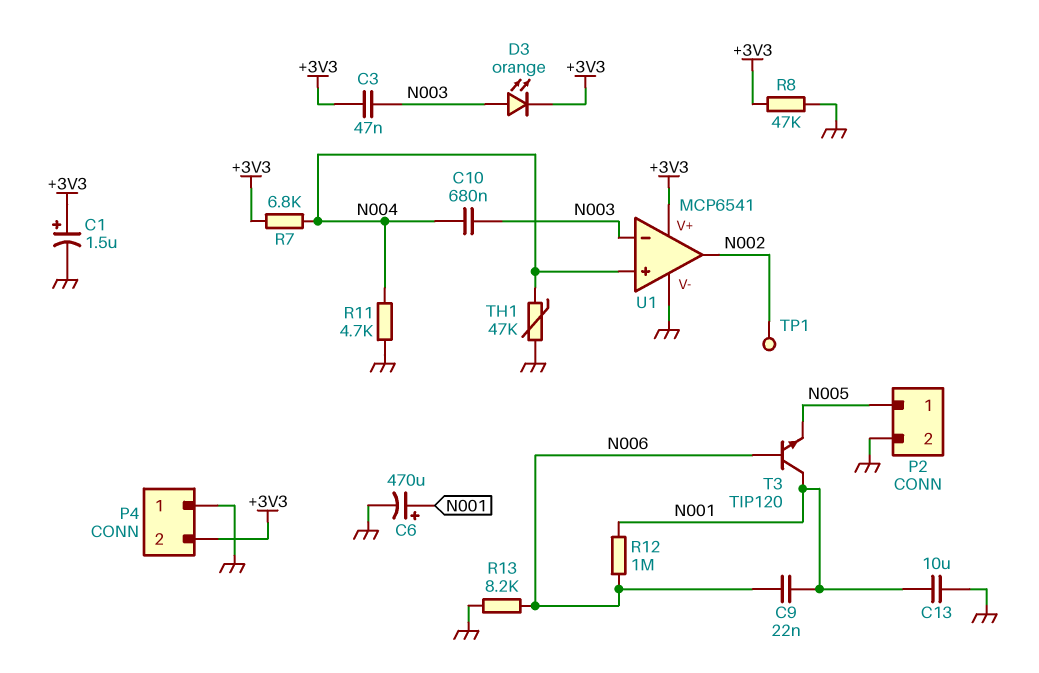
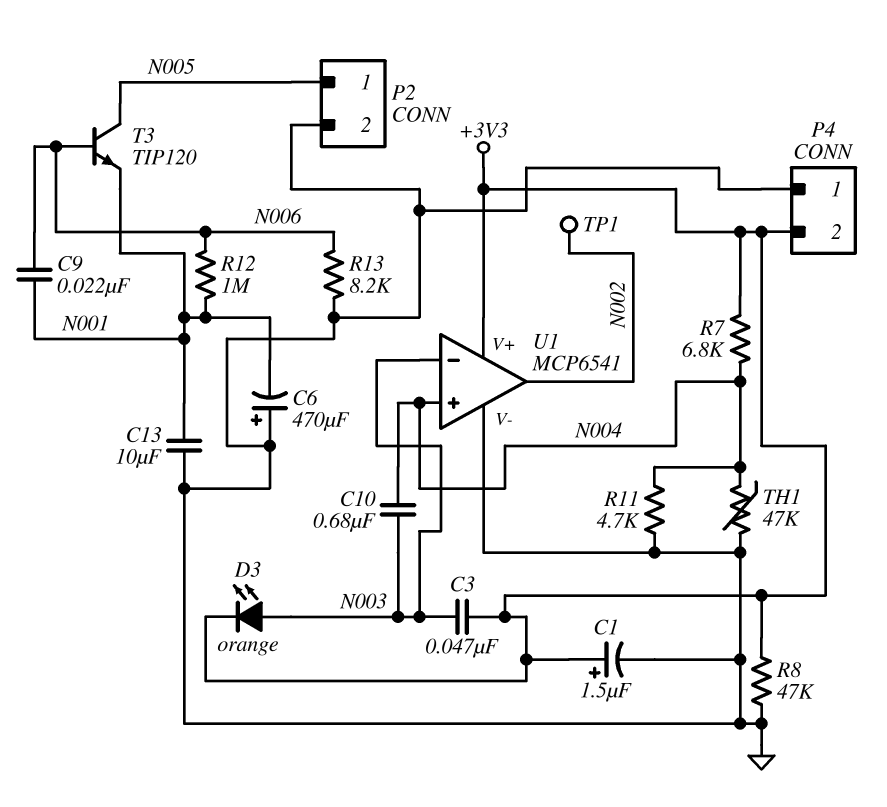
C6: 470uF (plus N001, minus GND) -> 470uF (plus GND, minus N001)
T3: NPN TIP120 (B N006, C N001, E N005) -> NPN TIP120 (B N006, C N005, E N001)

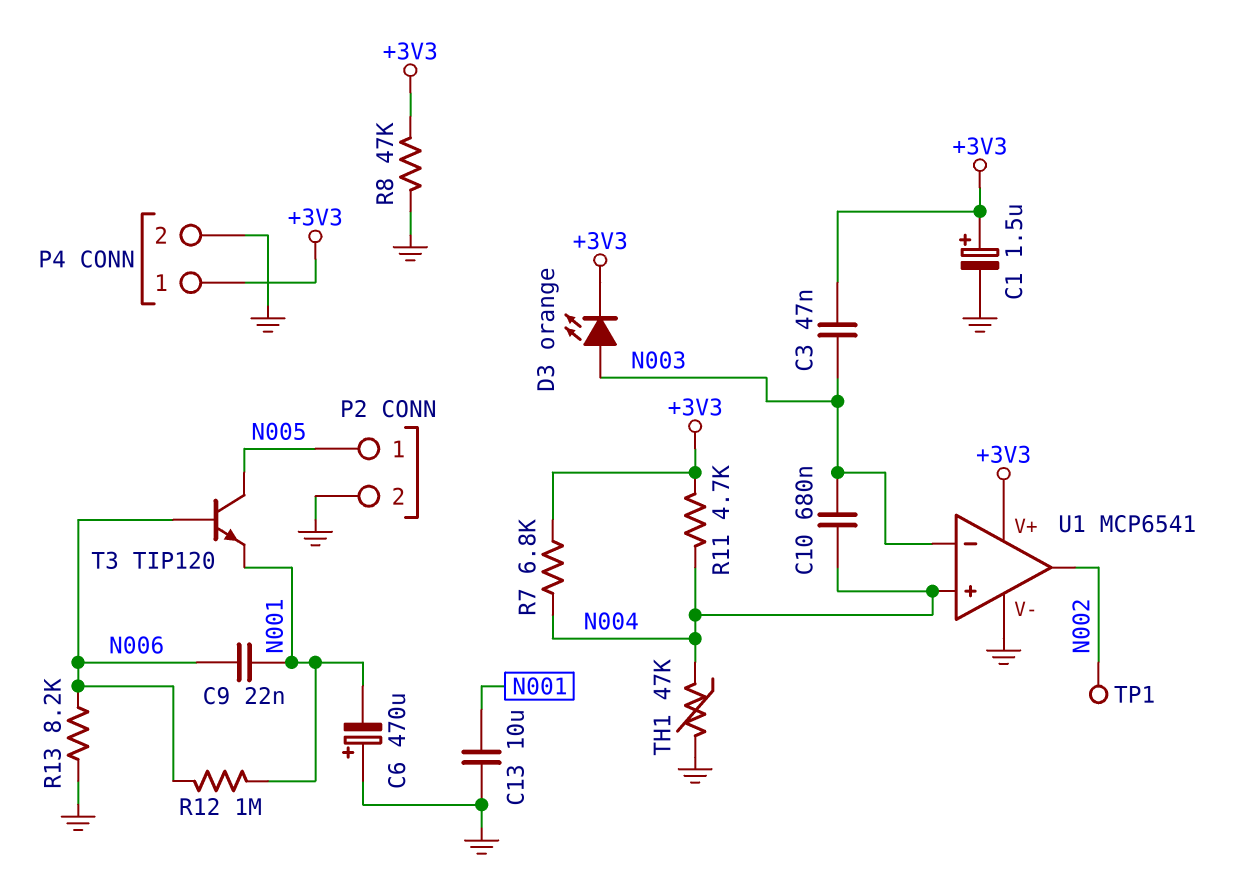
P4 pin 1: GND -> +3V3
P4 pin 2: +3V3 -> GND
R11: 4.7k (GND, N004) -> 4.7k (+3V3, N004)

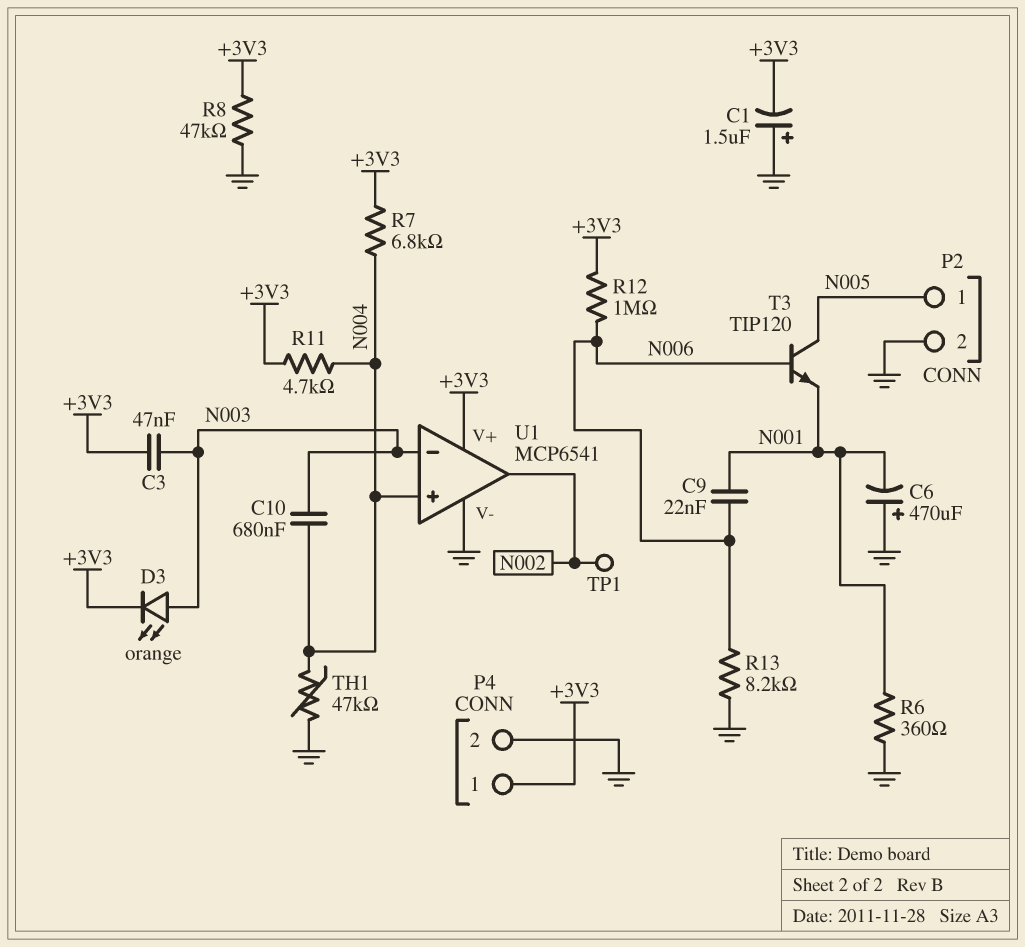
C1: 1.5uF (plus +3V3, minus GND) -> 1.5uF (plus GND, minus +3V3)
C13: 10uF (GND, N001) -> none
R6: none -> 360 (GND, N001)
R12: 1M (N001, N006) -> 1M (+3V3, N006)

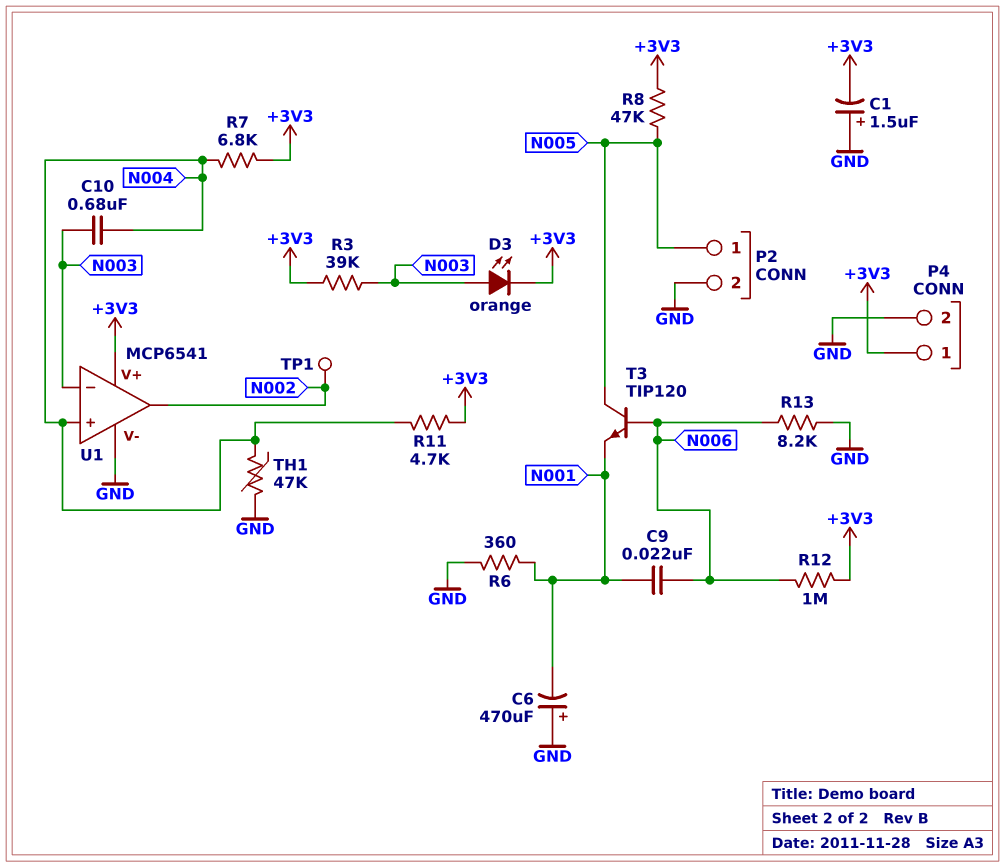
C3: 47nF (+3V3, N003) -> none
R3: none -> 39k (+3V3, N003)
R8: 47k (+3V3, GND) -> 47k (+3V3, N005)

